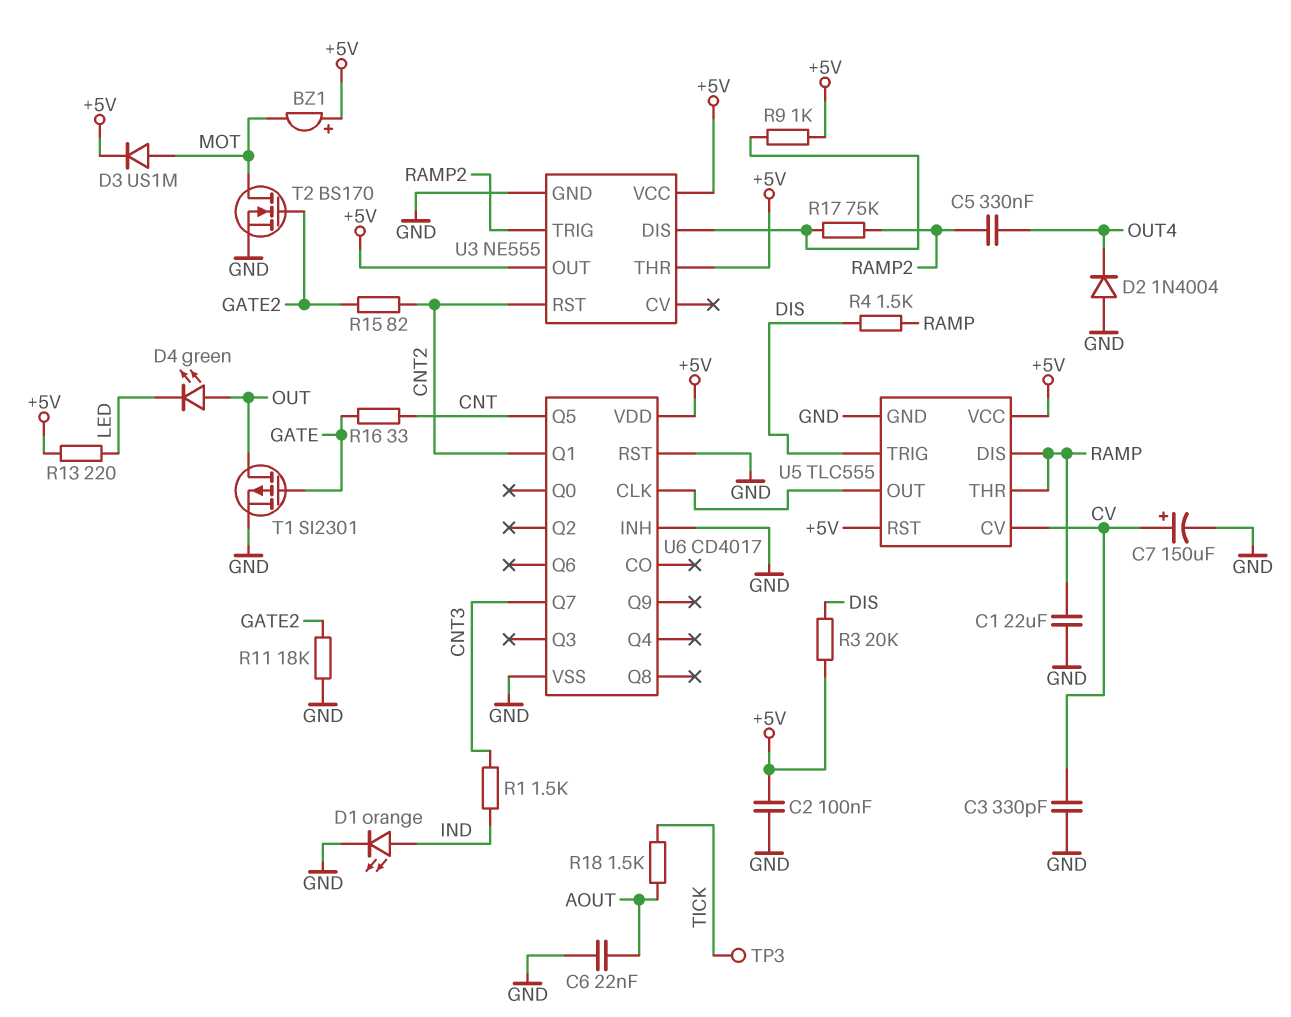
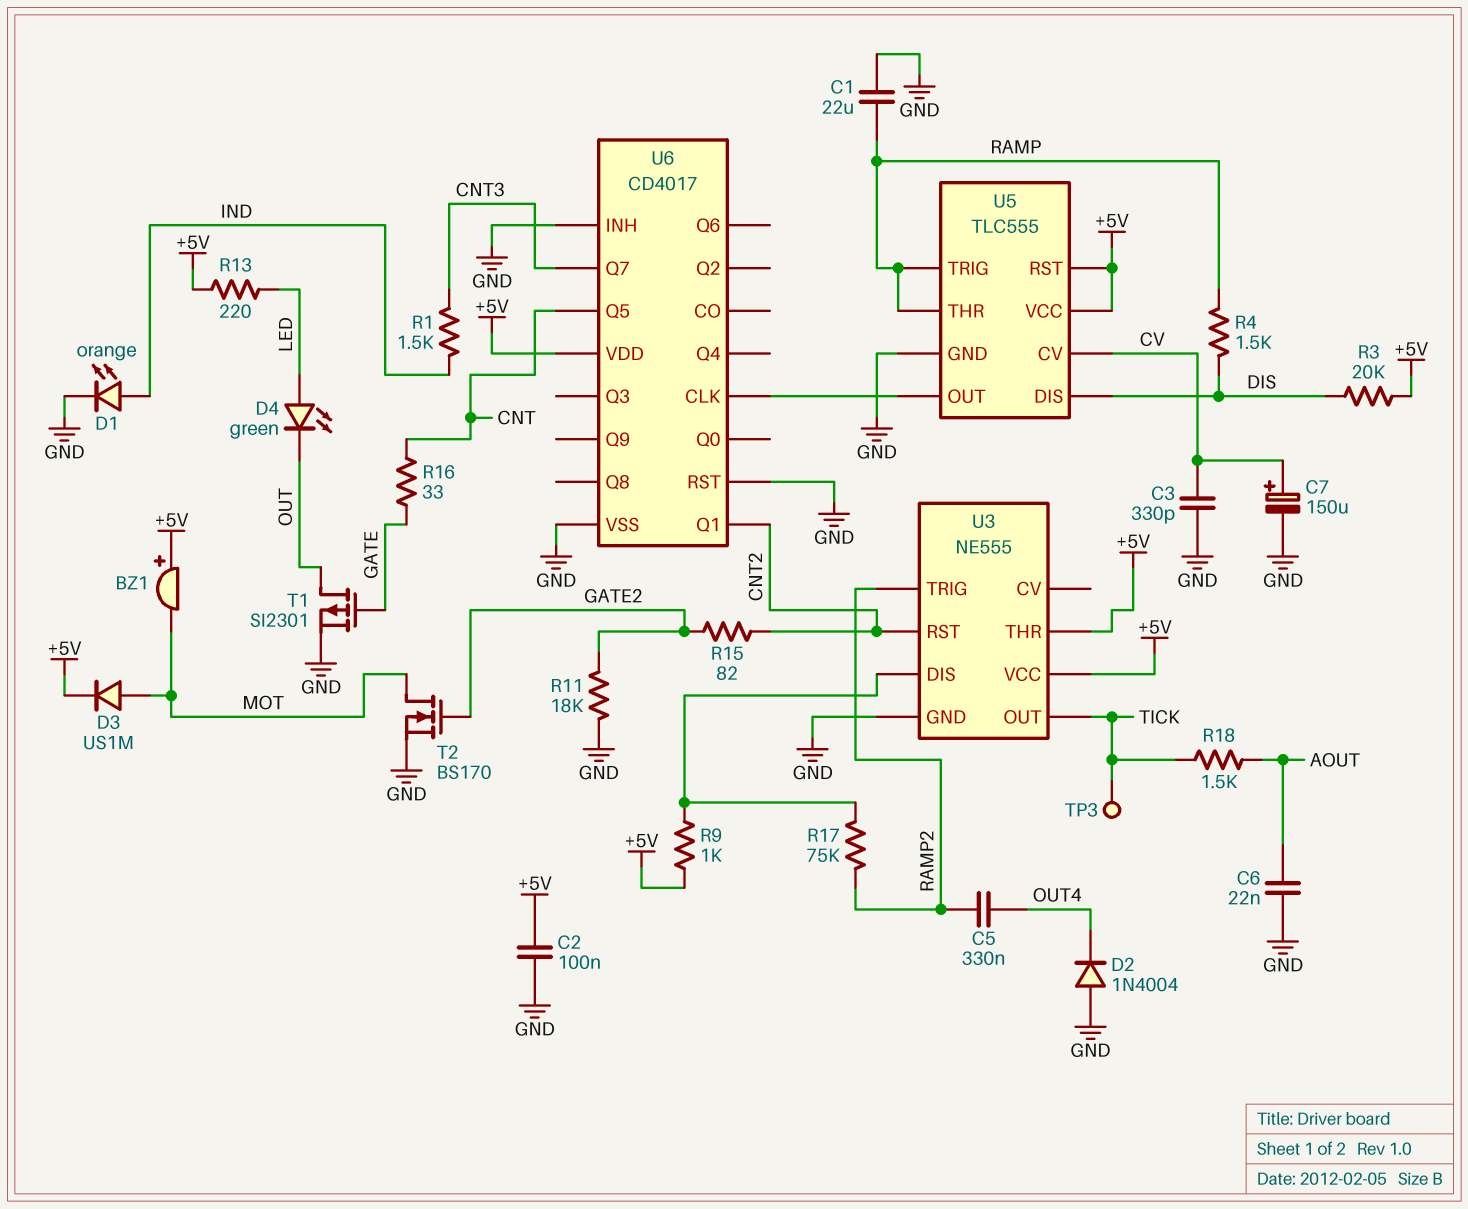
D4: LED green (A OUT, K LED) -> LED green (A LED, K OUT)
U3 pin OUT: +5V -> TICK
U5 pin DIS: RAMP -> DIS
U5 pin TRIG: DIS -> RAMP

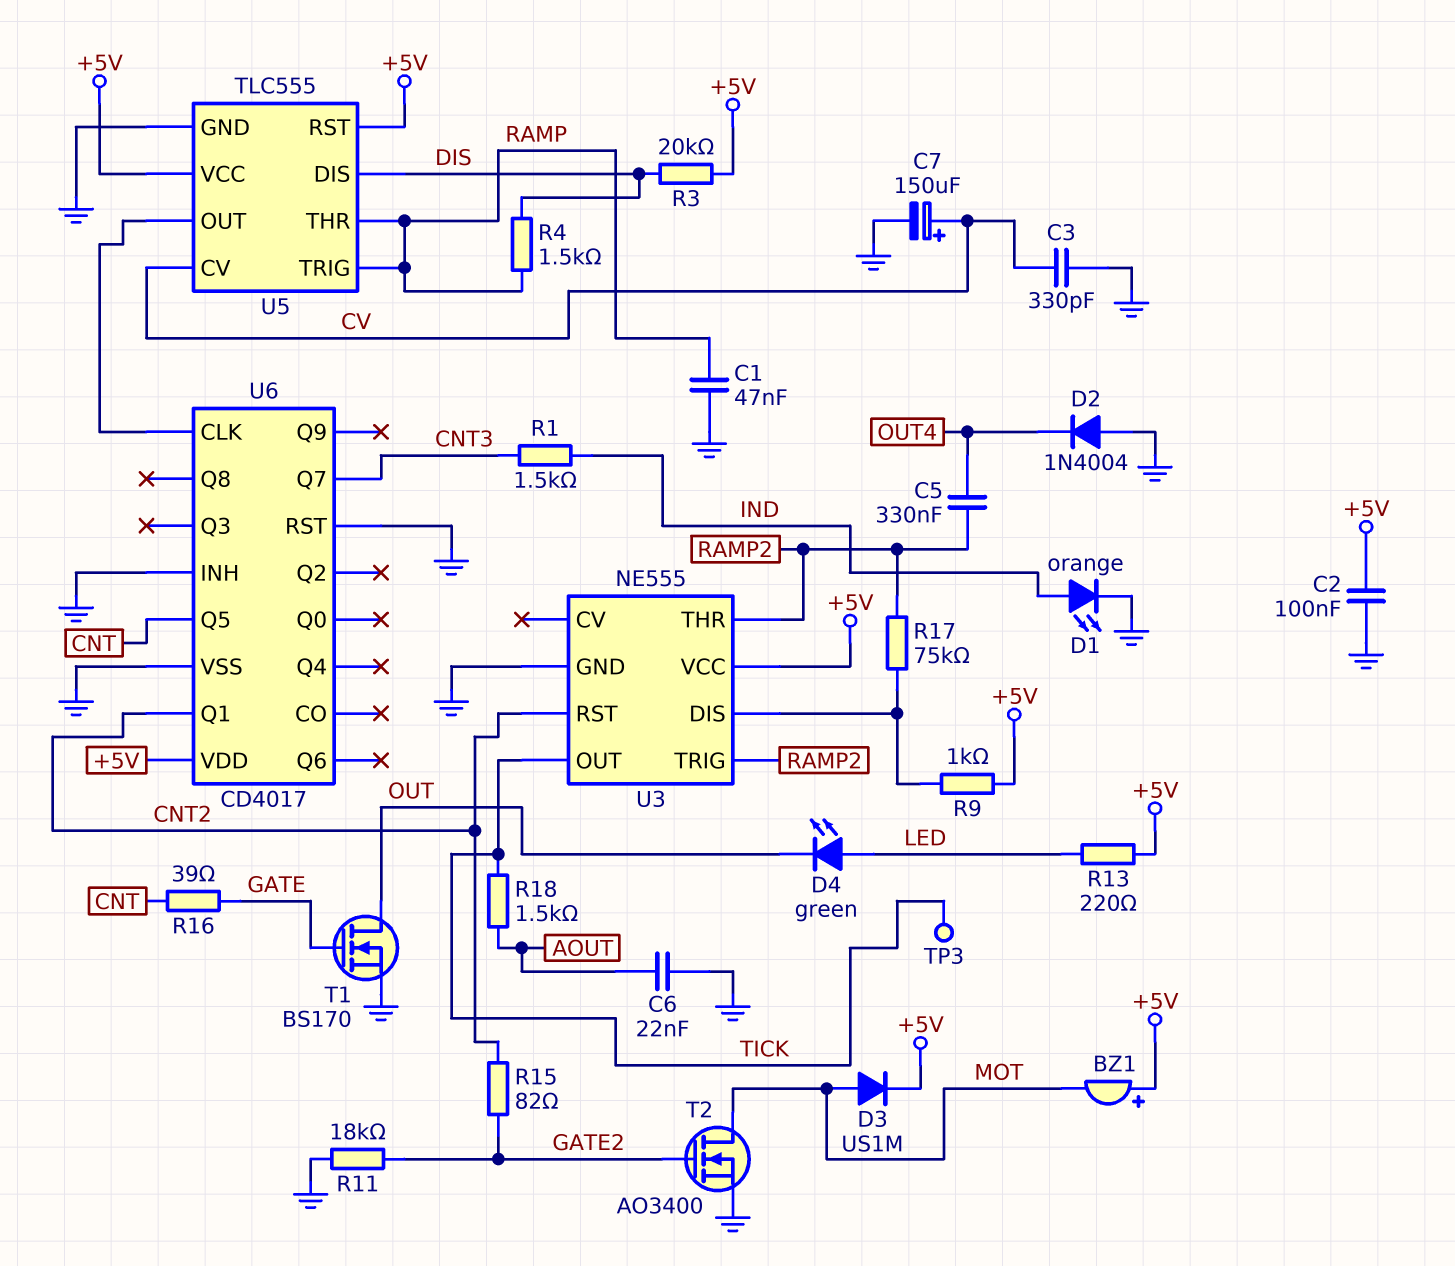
C1: 22uF (GND, RAMP) -> 47nF (GND, RAMP)
R16: 33 (CNT, GATE) -> 39 (CNT, GATE)
T1: PMOS SI2301 (G GATE, D OUT, S GND) -> NMOS BS170 (G GATE, D OUT, S GND)
T2: NMOS BS170 (G GATE2, D MOT, S GND) -> NMOS AO3400 (G GATE2, D MOT, S GND)
U3 pin THR: +5V -> RAMP2

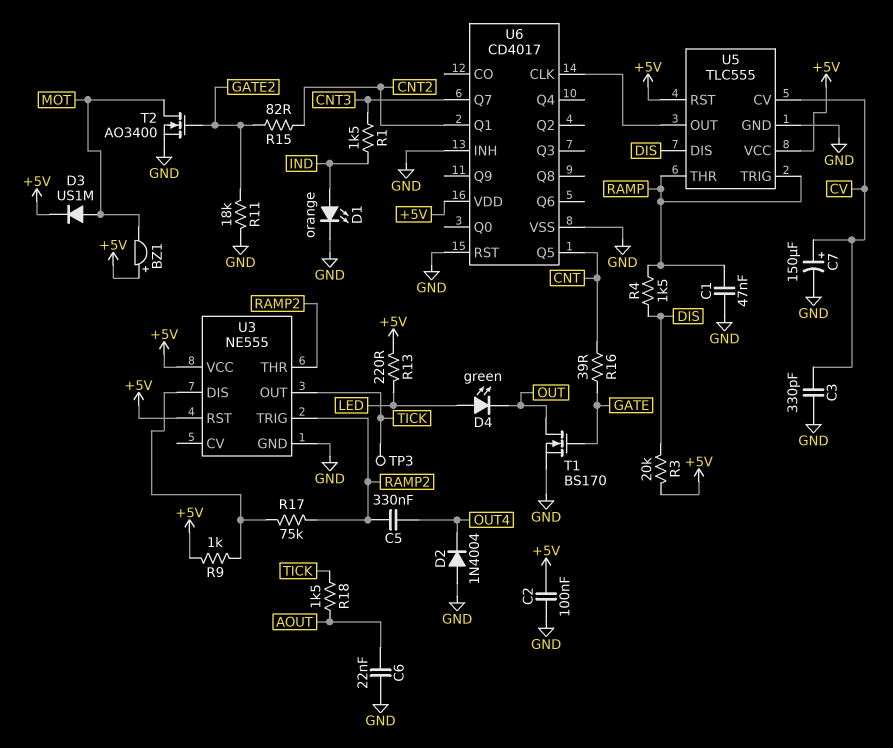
U3 pin RST: CNT2 -> +5V

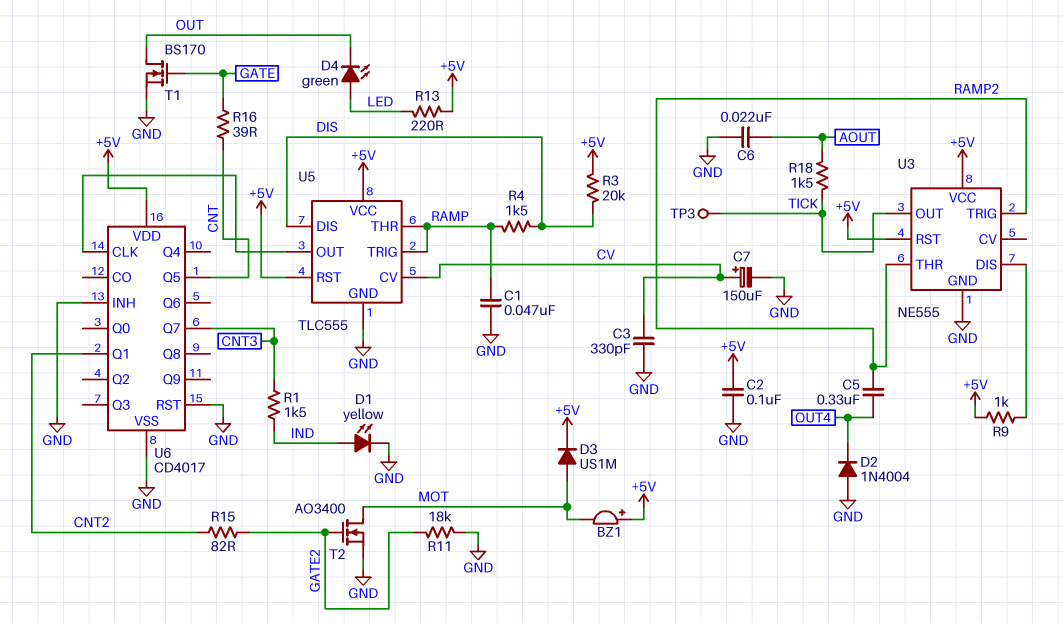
D1: LED orange (A IND, K GND) -> LED yellow (A IND, K GND)
R17: 75k (RAMP2, U3/DIS) -> none

